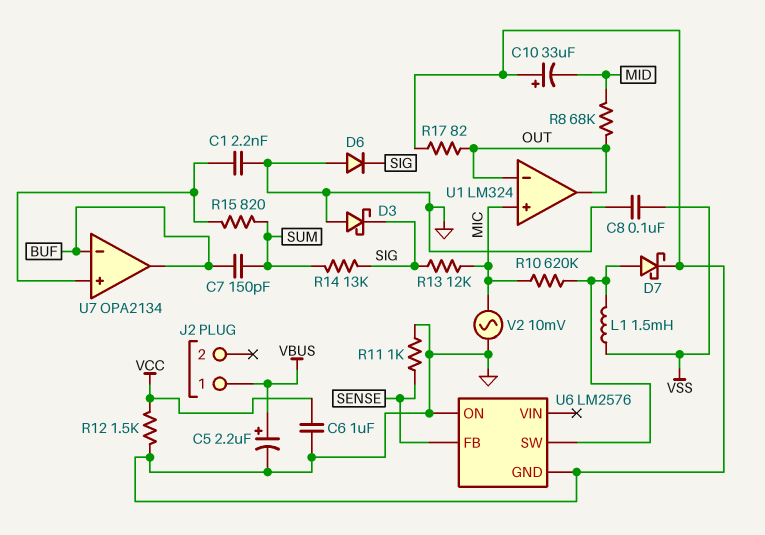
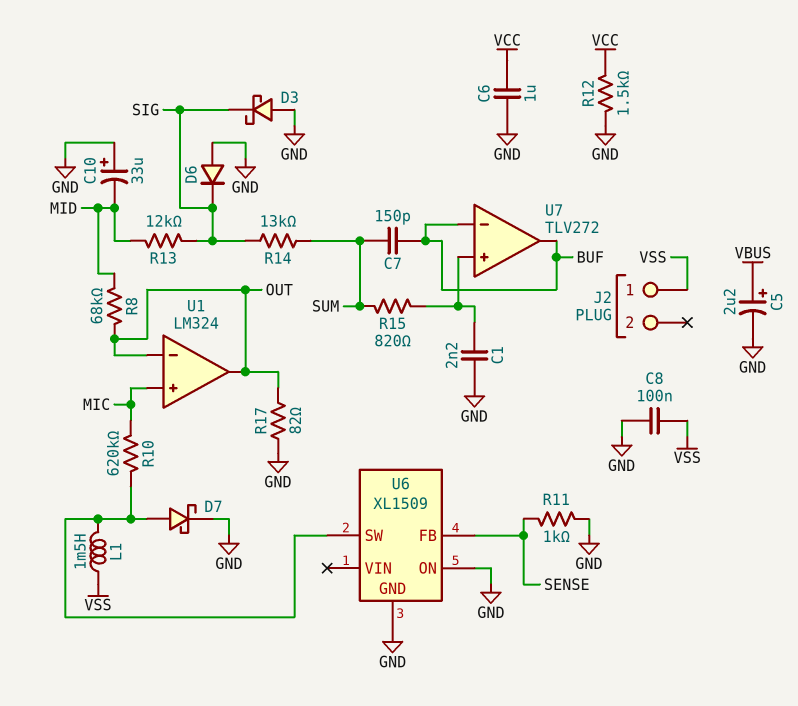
J2 pin 1: VBUS -> VSS
R13: 12k (MIC, SIG) -> 12k (MID, SIG)
U6: LM2576 -> XL1509
U7: OPA2134 -> TLV272
V2: AC 10mV (GND, MIC) -> none

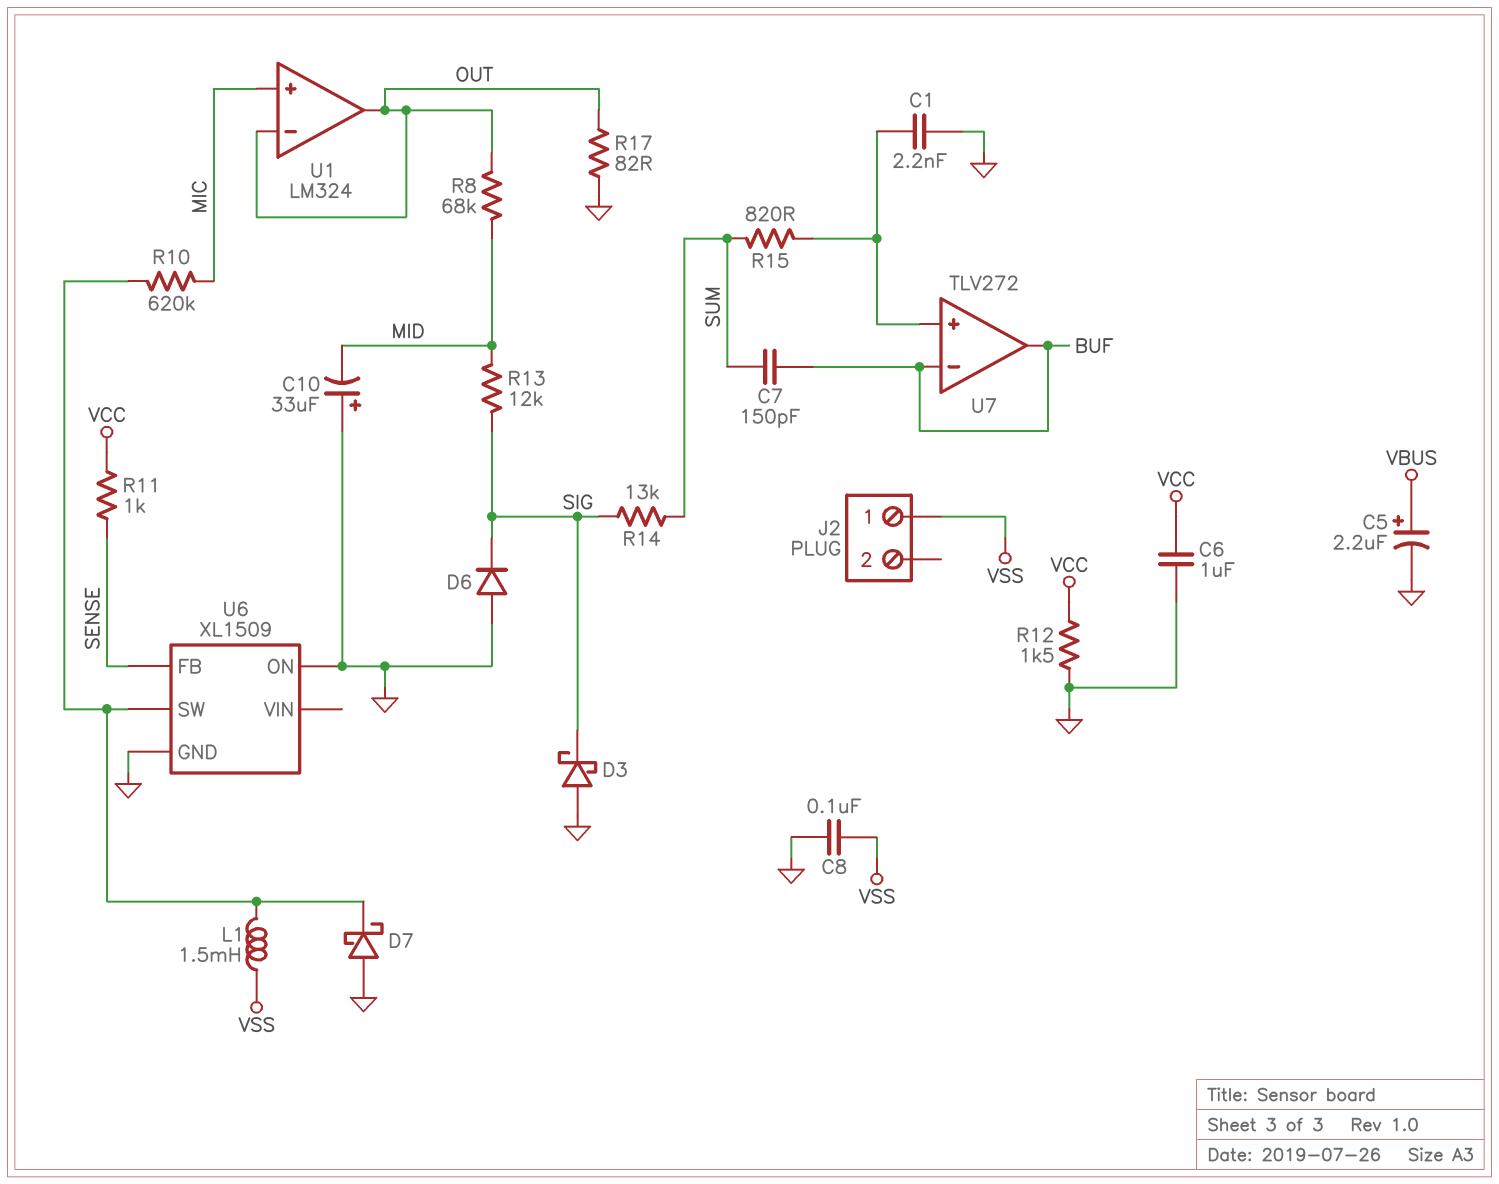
D7: schottky (A U6/SW, K GND) -> schottky (A GND, K U6/SW)
R11: 1k (GND, SENSE) -> 1k (SENSE, VCC)

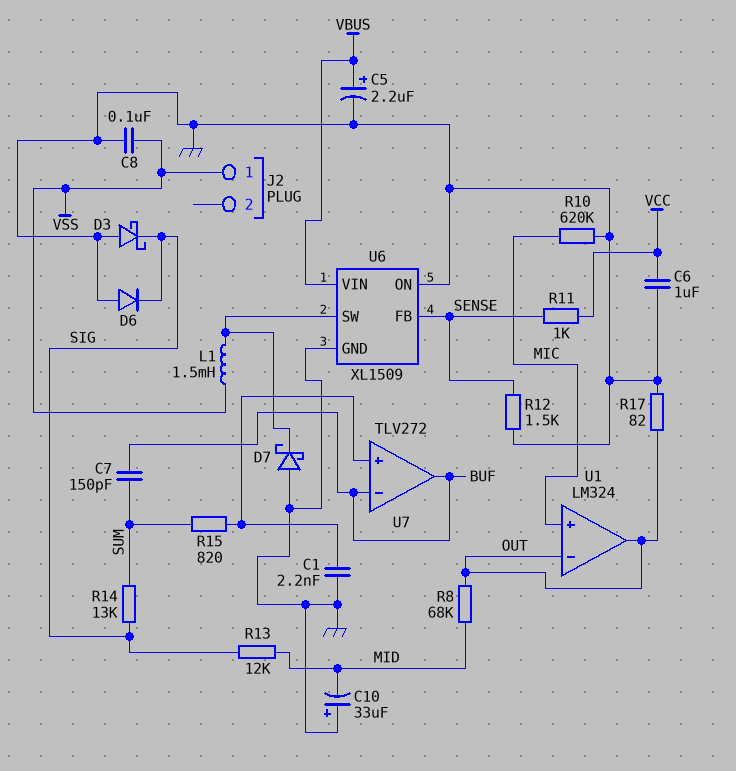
R10: 620k (MIC, U6/SW) -> 620k (GND, MIC)
R12: 1.5k (GND, VCC) -> 1.5k (GND, SENSE)
U6 pin VIN: none -> VBUS

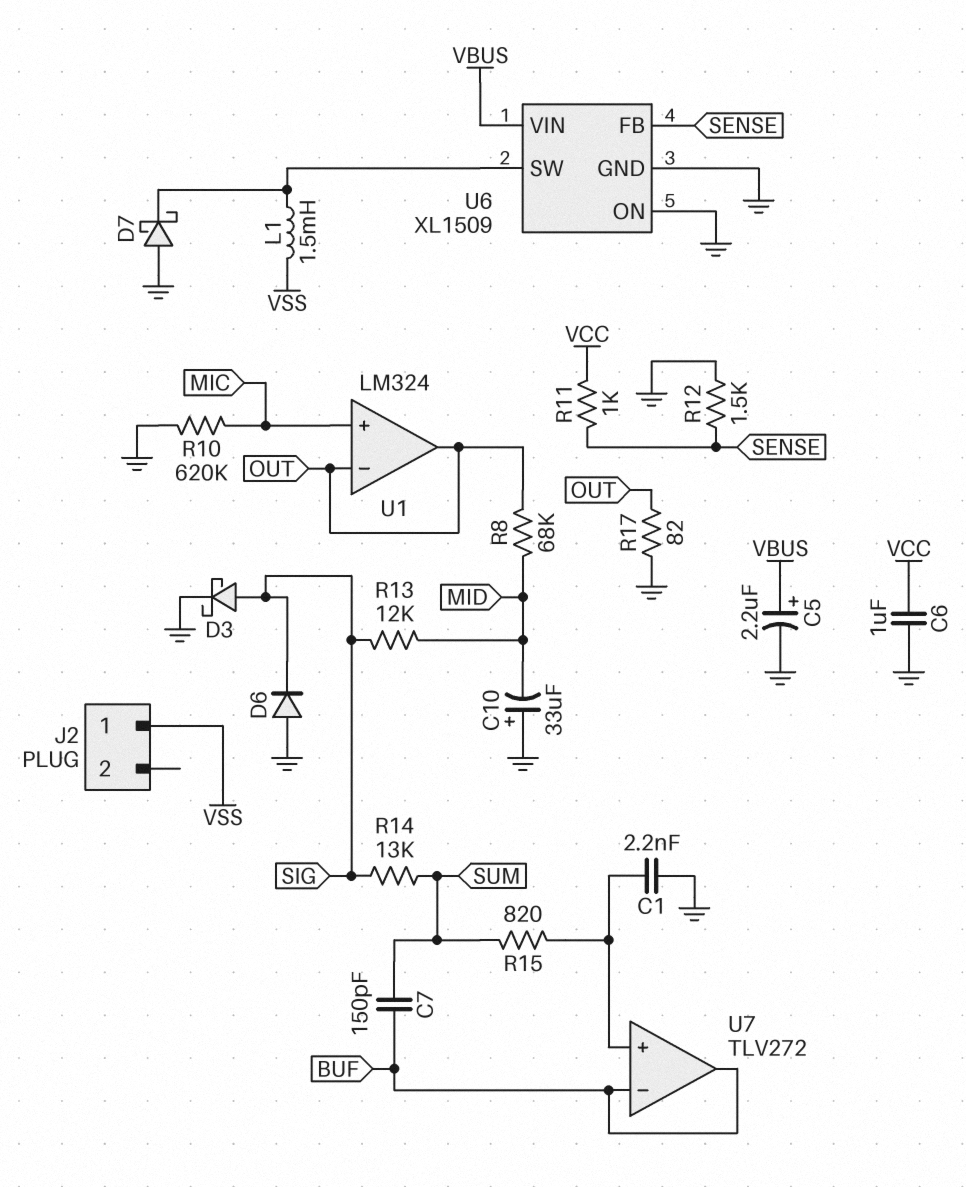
C8: 100nF (GND, VSS) -> none
D3: schottky (A GND, K SIG) -> schottky (A SIG, K GND)

